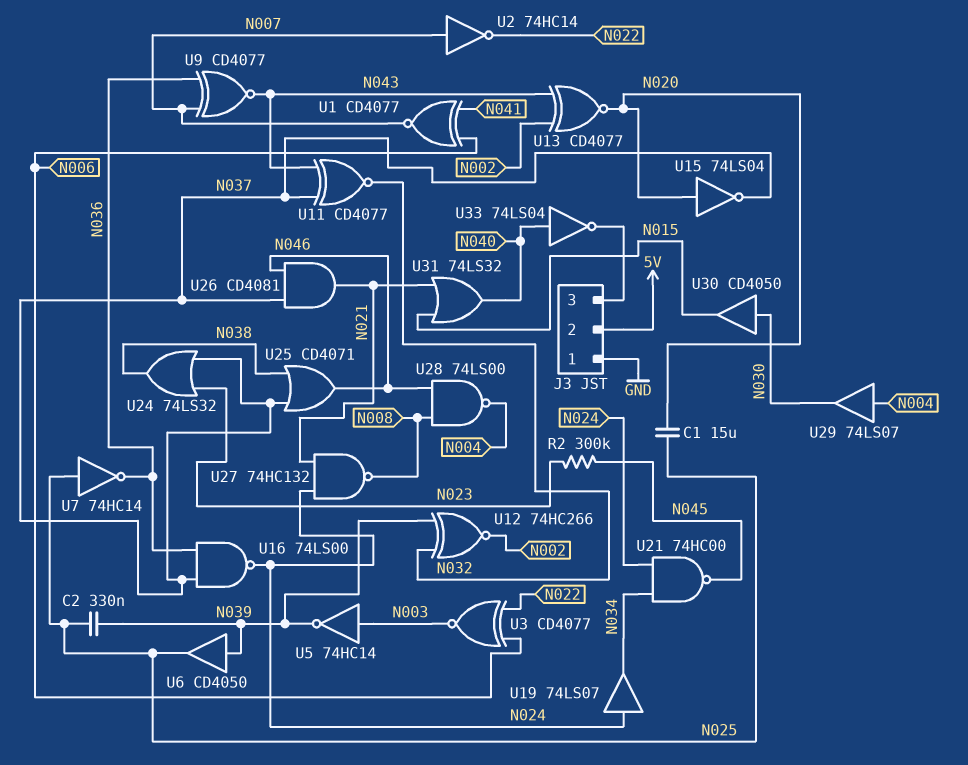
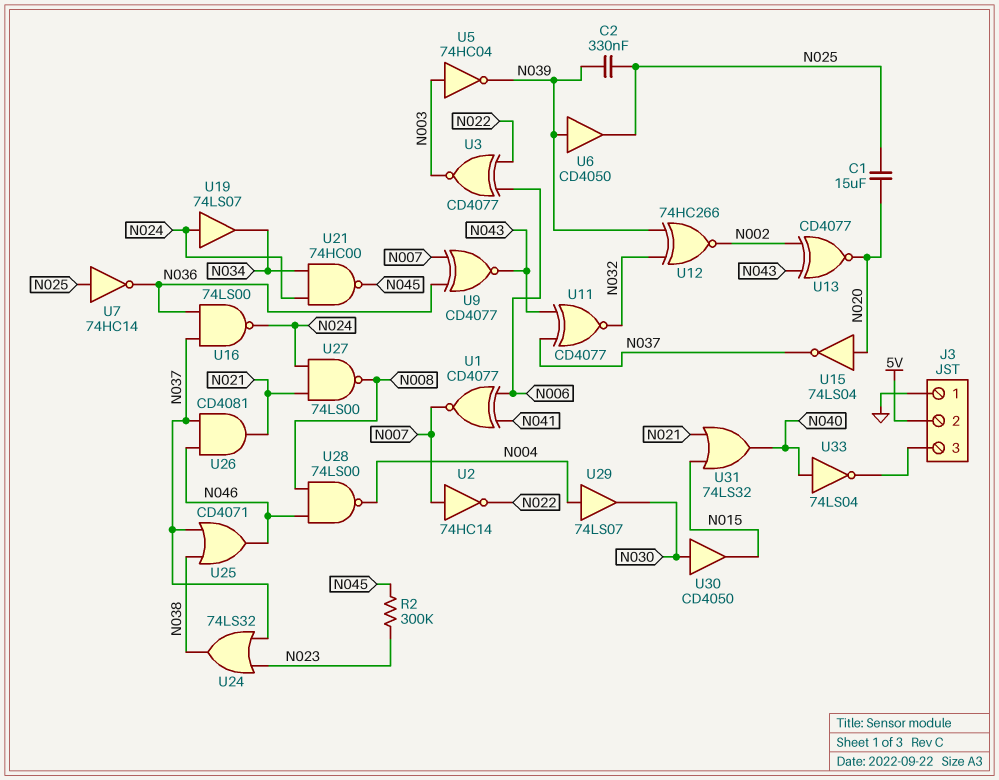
U5: NOT 74HC14 (in N003, out N039) -> NOT 74HC04 (in N003, out N039)
U27: NAND 74HC132 (in N021, in N024, out N008) -> NAND 74LS00 (in N021, in N024, out N008)

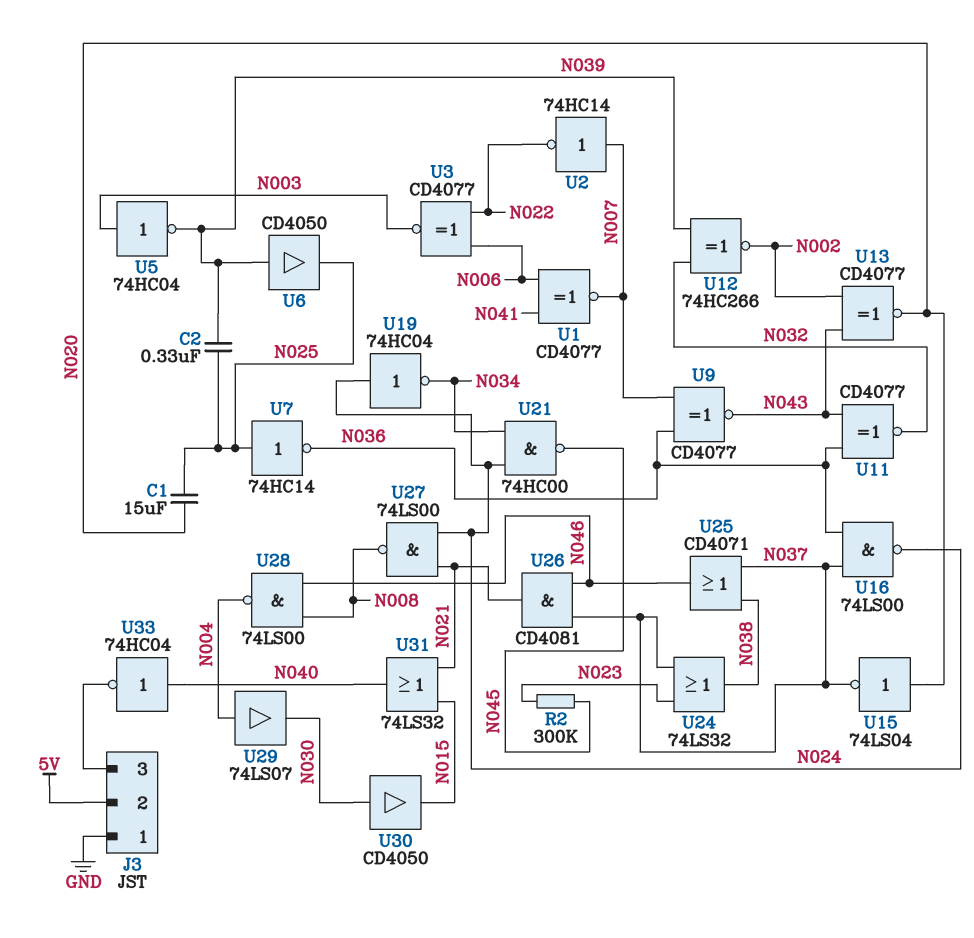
U11: XNOR CD4077 (in N037, in N043, out N032) -> XNOR CD4077 (in N036, in N043, out N032)
U19: buffer 74LS07 (in N024, out N034) -> NOT 74HC04 (in N024, out N034)
U33: NOT 74LS04 (in N040, out J3/3) -> NOT 74HC04 (in N040, out J3/3)

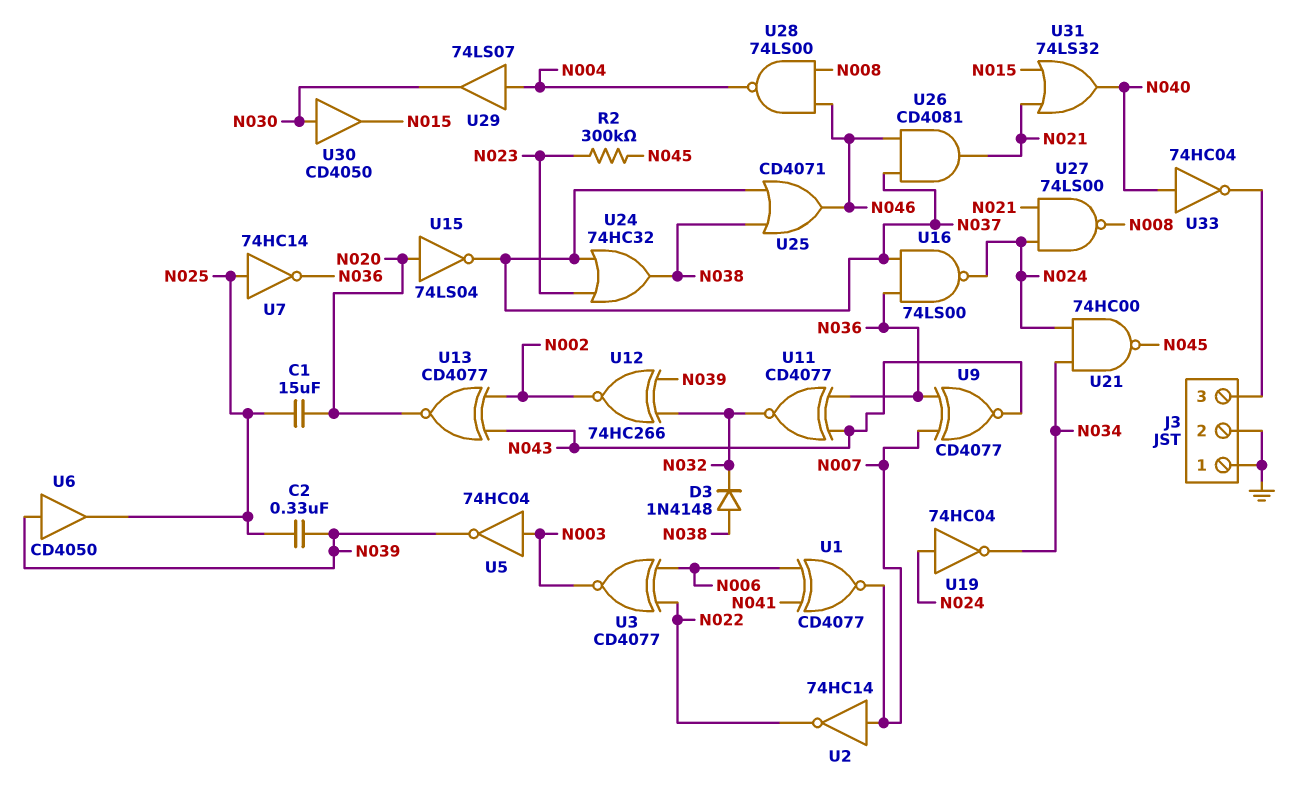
D3: none -> diode 1N4148 (A N038, K N032)
J3 pin 2: 5V -> GND
U24: OR 74LS32 (in N023, in N037, out N038) -> OR 74HC32 (in N023, in N037, out N038)

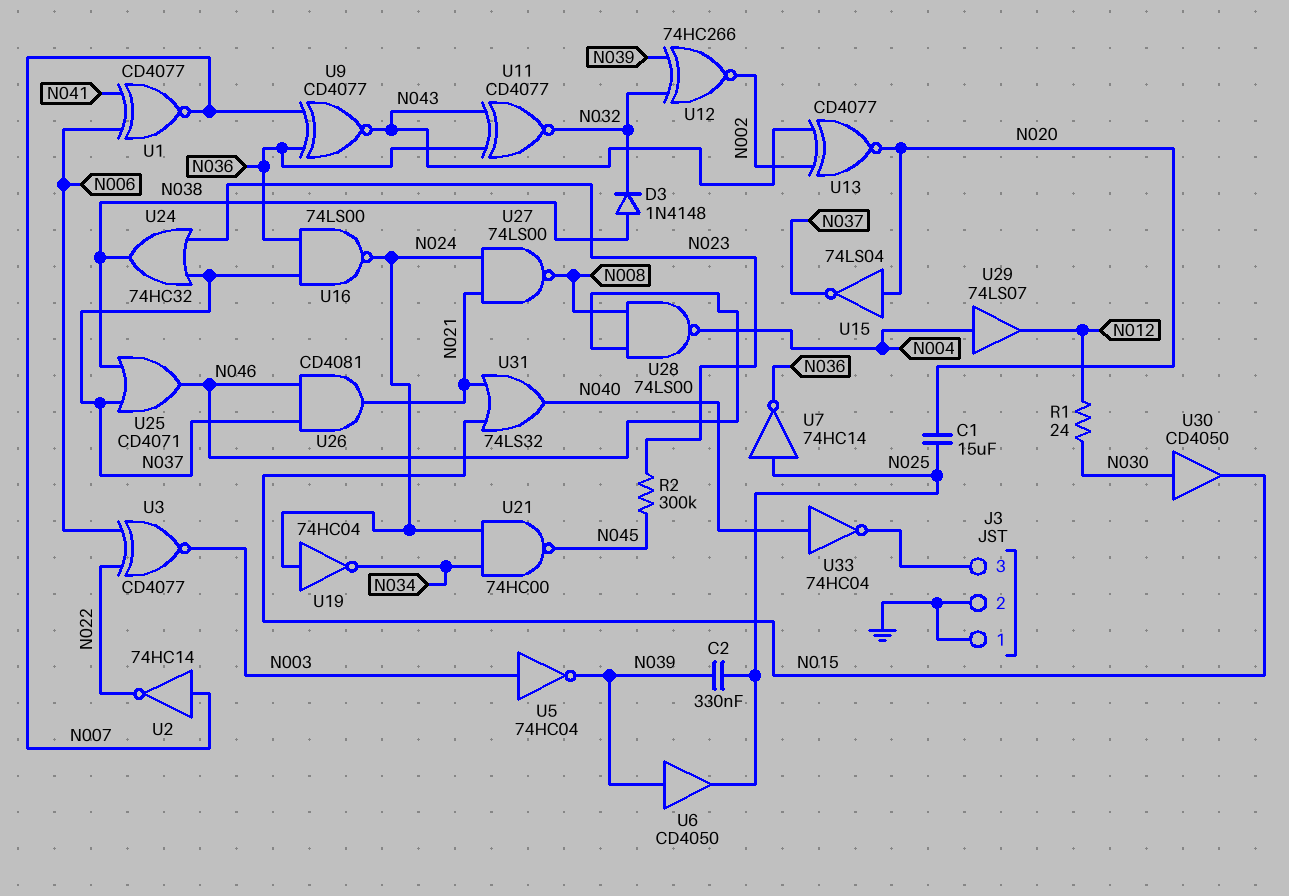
R1: none -> 24 (N012, N030)
U29: buffer 74LS07 (in N004, out N030) -> buffer 74LS07 (in N004, out N012)

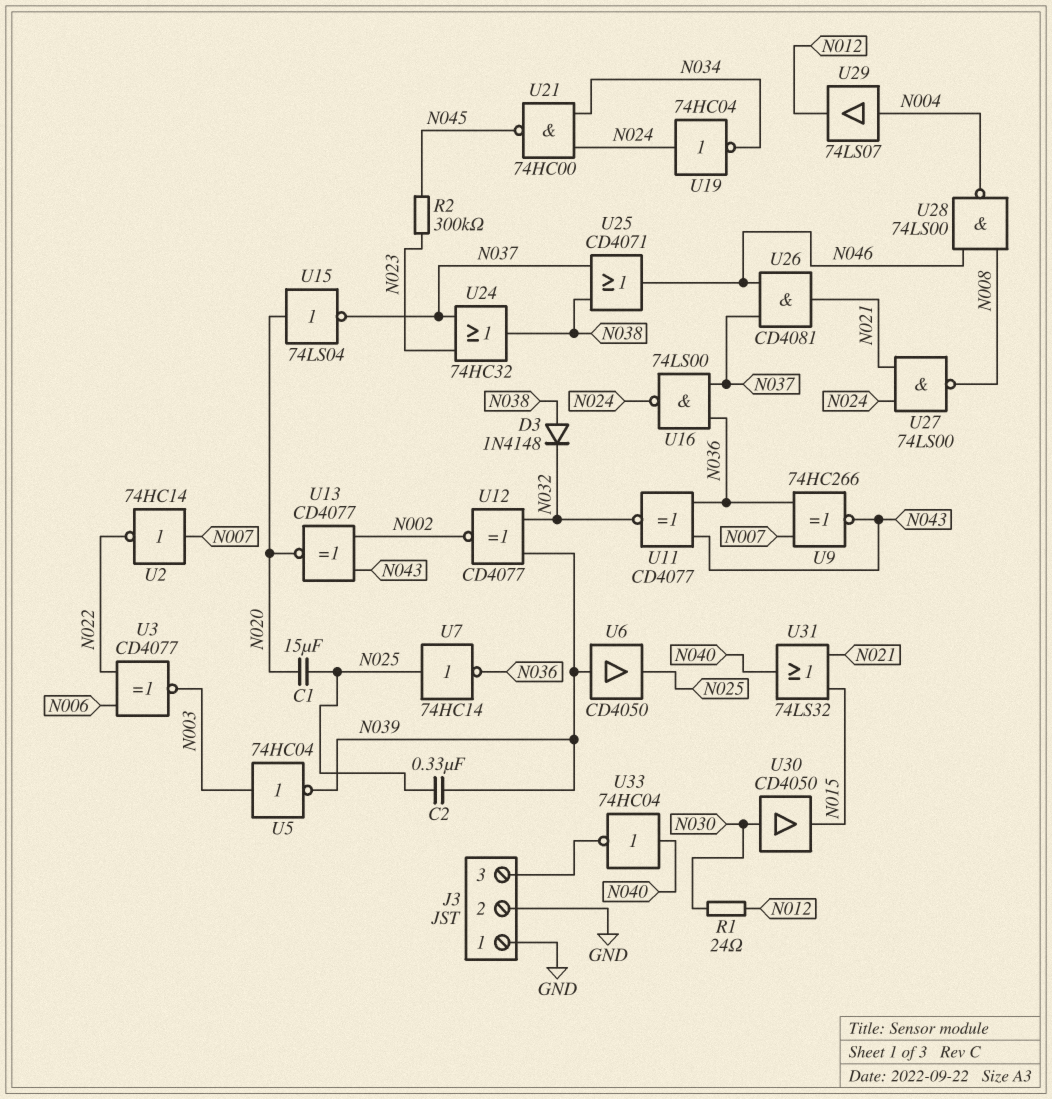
U1: XNOR CD4077 (in N006, in N041, out N007) -> none
U9: XNOR CD4077 (in N007, in N036, out N043) -> XNOR 74HC266 (in N007, in N036, out N043)
U12: XNOR 74HC266 (in N032, in N039, out N002) -> XNOR CD4077 (in N032, in N039, out N002)

